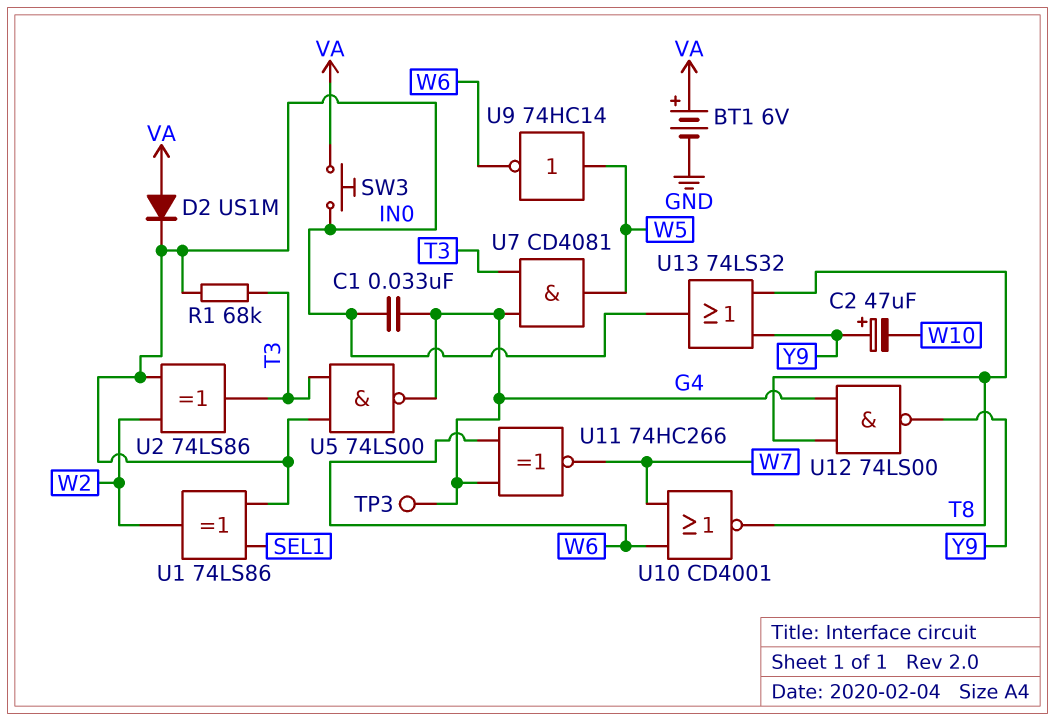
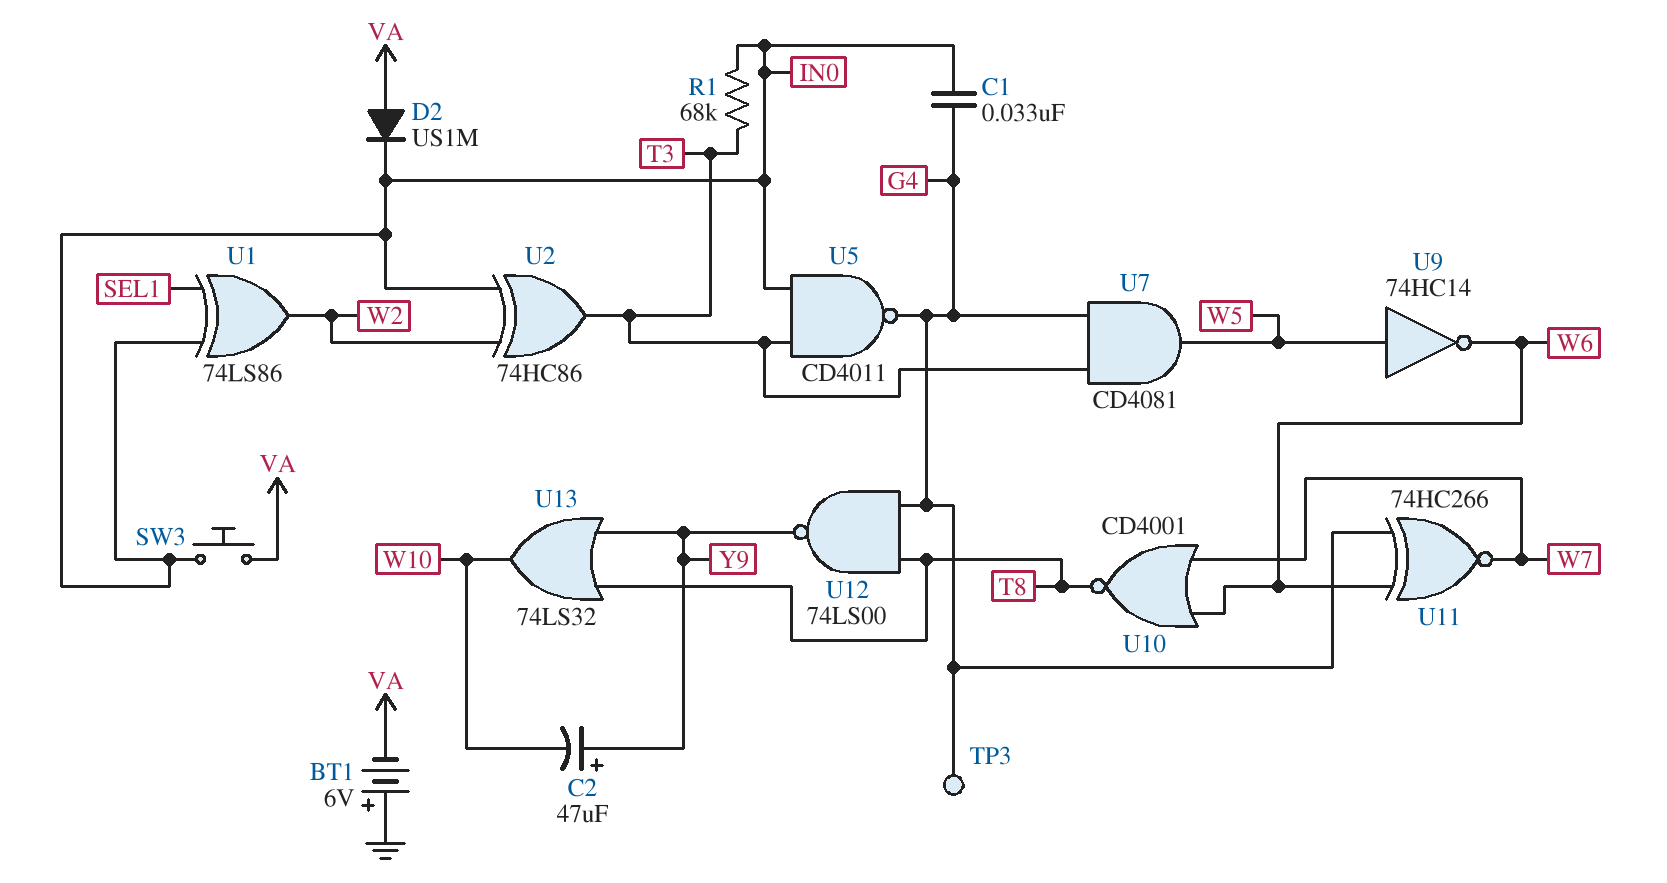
BT1: 6V (plus VA, minus GND) -> 6V (plus GND, minus VA)
U2: XOR 74LS86 (in IN0, in W2, out T3) -> XOR 74HC86 (in IN0, in W2, out T3)
U5: NAND 74LS00 (in IN0, in T3, out G4) -> NAND CD4011 (in IN0, in T3, out G4)
U13: OR 74LS32 (in T8, in Y9, out IN0) -> OR 74LS32 (in T8, in Y9, out W10)

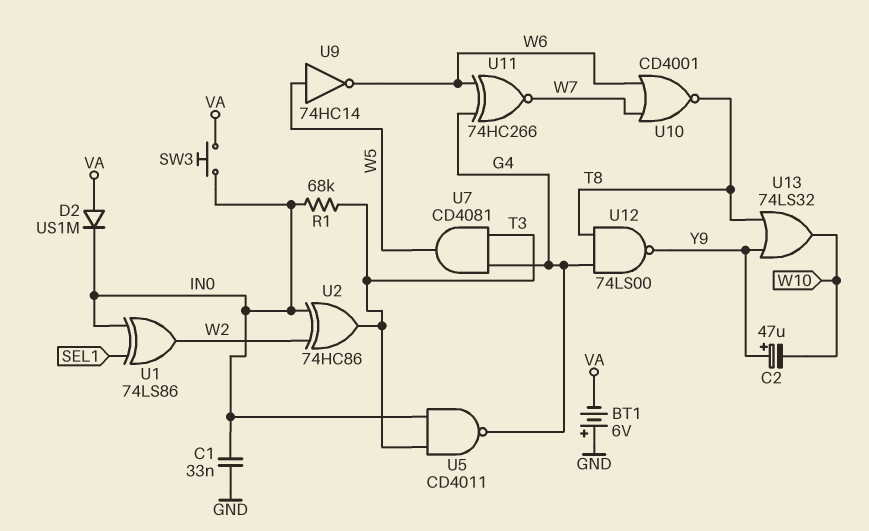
C1: 33nF (G4, IN0) -> 33nF (GND, IN0)
TP3: test point (G4) -> none

